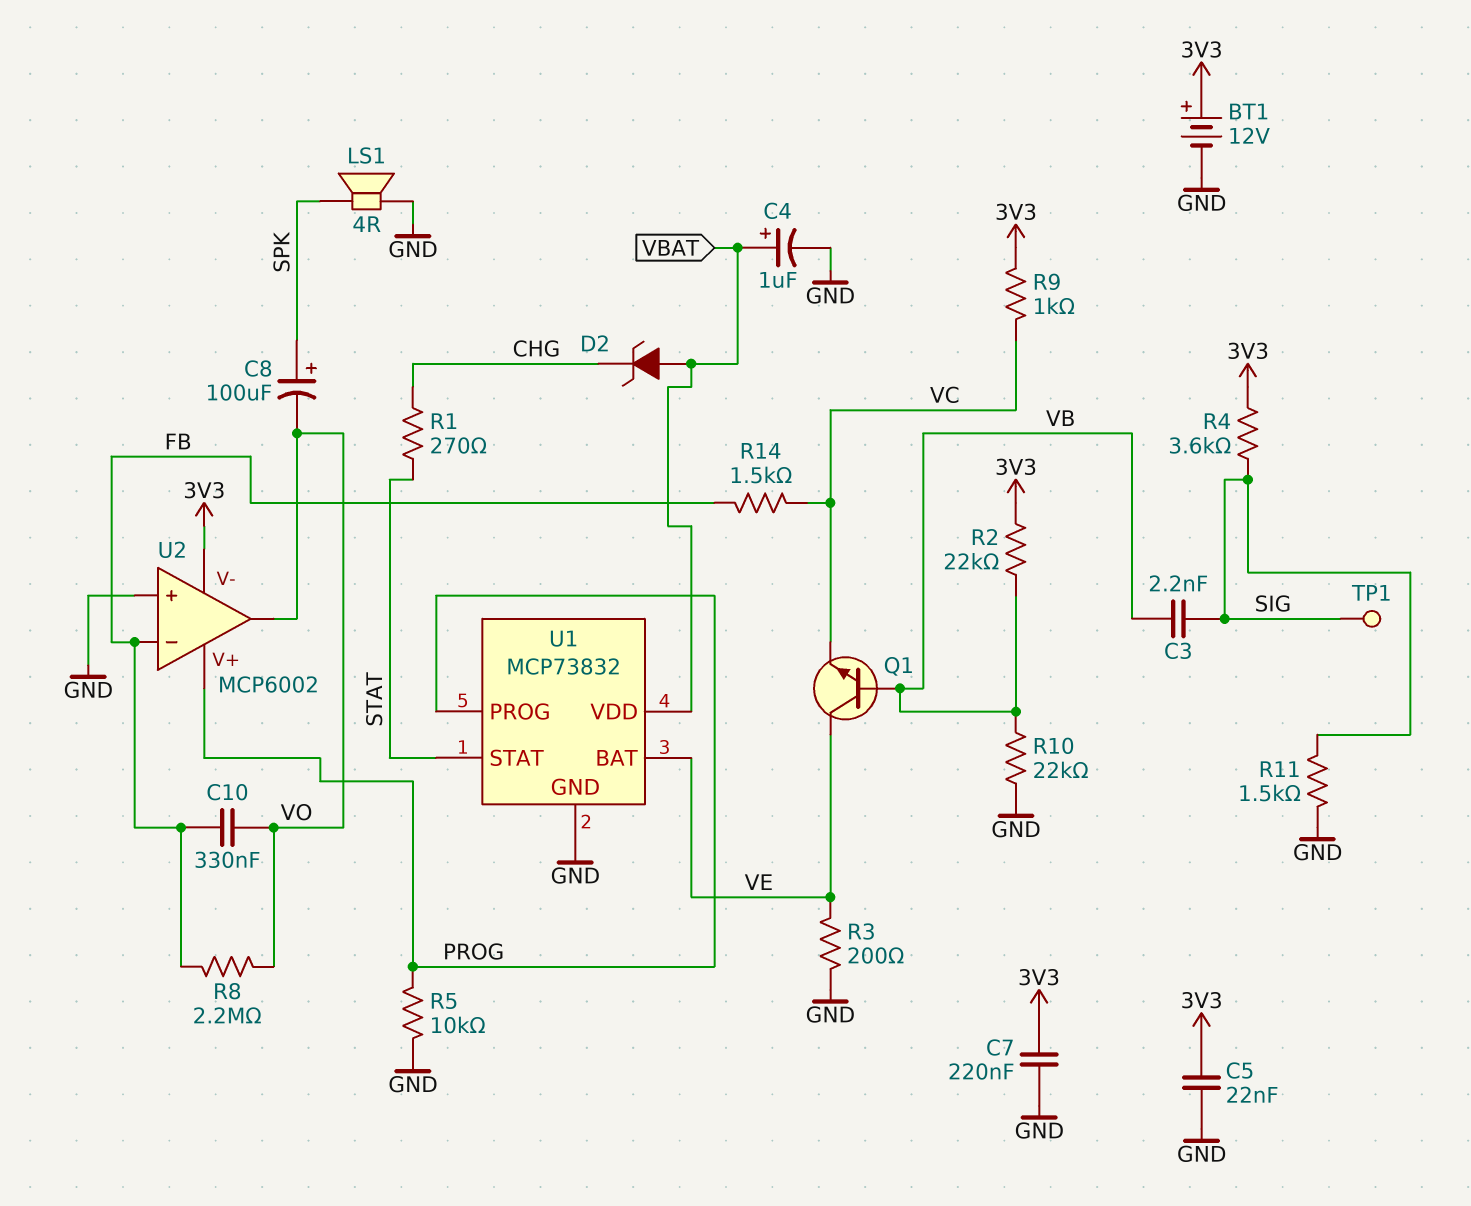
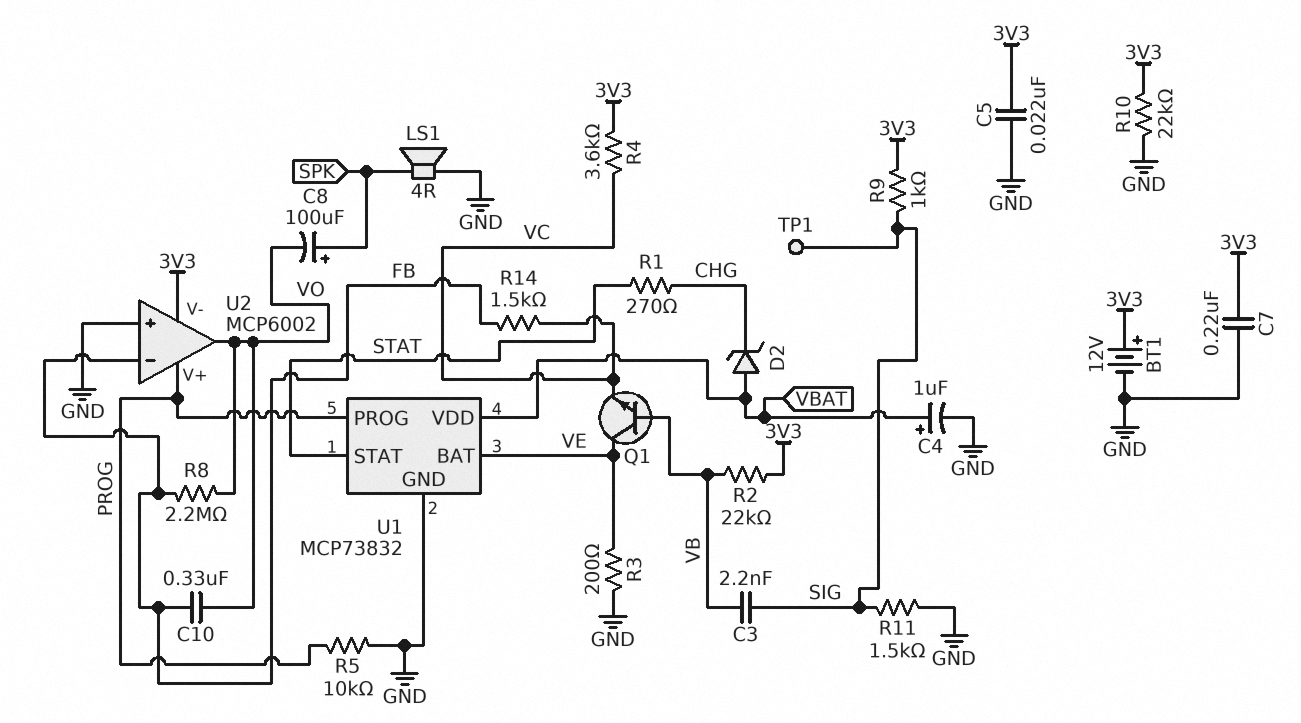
R4: 3.6k (3V3, SIG) -> 3.6k (3V3, VC)
R9: 1k (3V3, VC) -> 1k (3V3, SIG)
R10: 22k (GND, VB) -> 22k (3V3, GND)

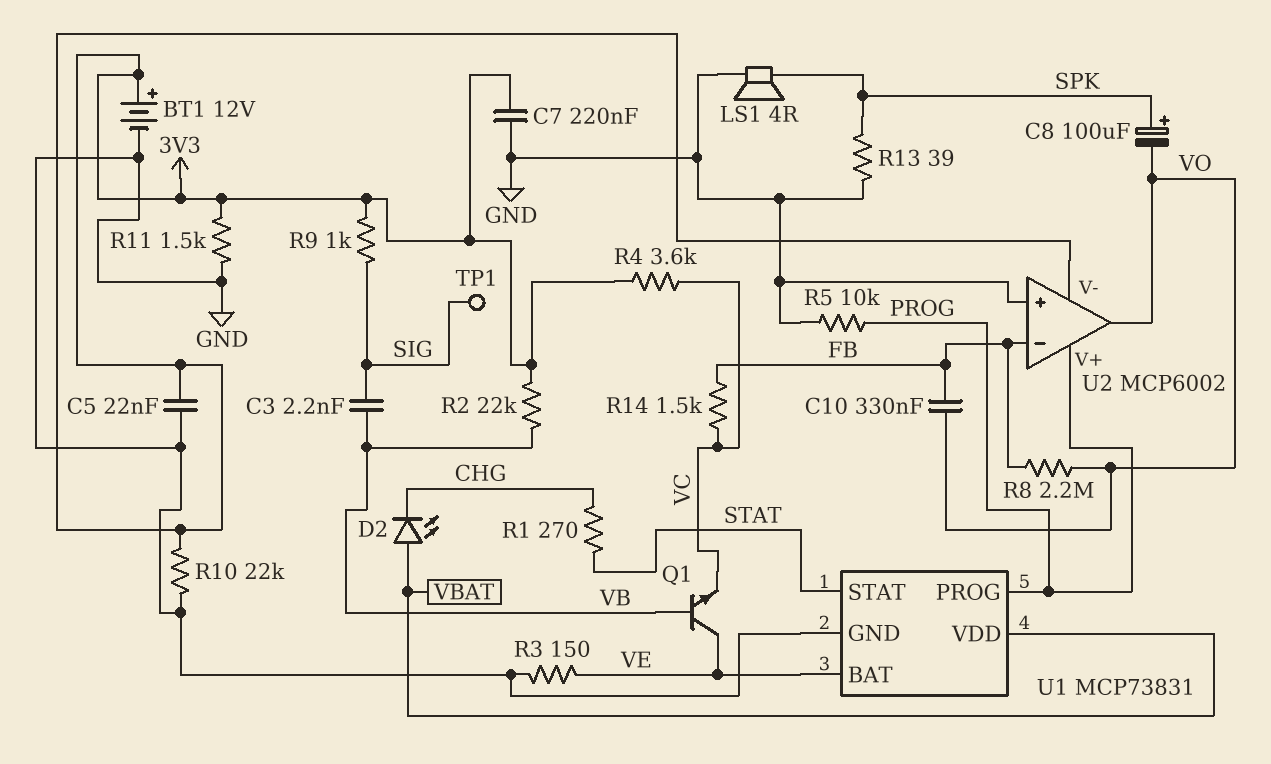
C4: 1uF (plus VBAT, minus GND) -> none
D2: zener (A VBAT, K CHG) -> LED (A VBAT, K CHG)
R3: 200 (GND, VE) -> 150 (GND, VE)
R11: 1.5k (GND, SIG) -> 1.5k (3V3, GND)
R13: none -> 39 (GND, SPK)
U1: MCP73832 -> MCP73831

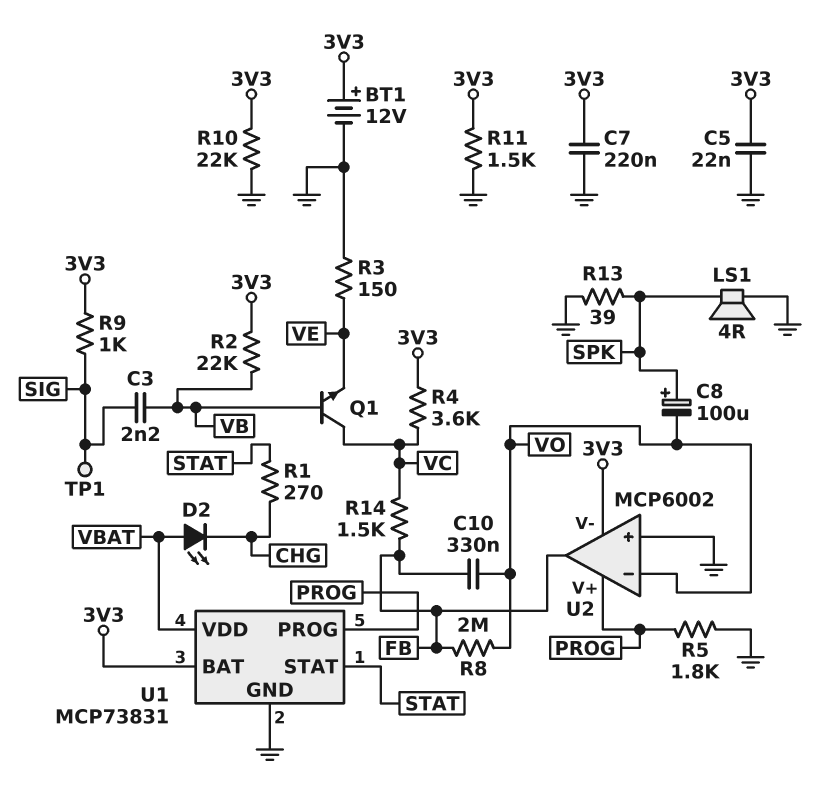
Q1: NPN (B VB, C VE, E VC) -> NPN (B VB, C VC, E VE)
R5: 10k (GND, PROG) -> 1.8k (GND, PROG)
R8: 2.2M (FB, VO) -> 2M (FB, VO)
U1 pin BAT: VE -> 3V3
U2 pin in-: FB -> VO
U2 pin out: VO -> FB

